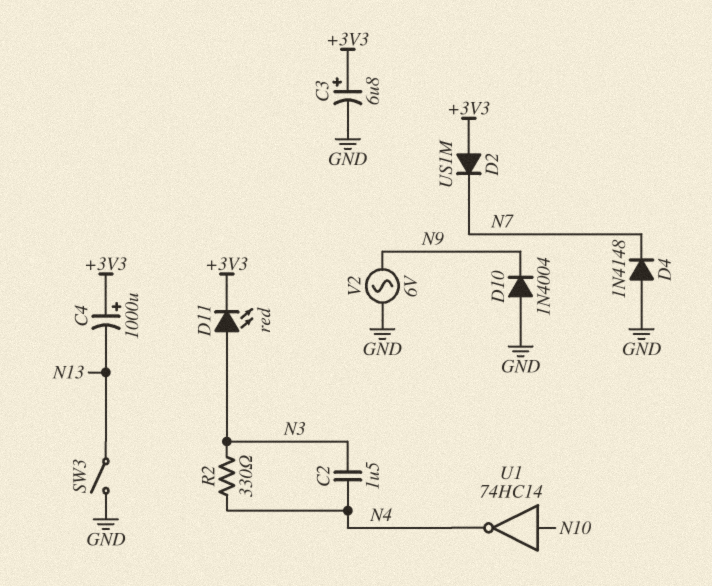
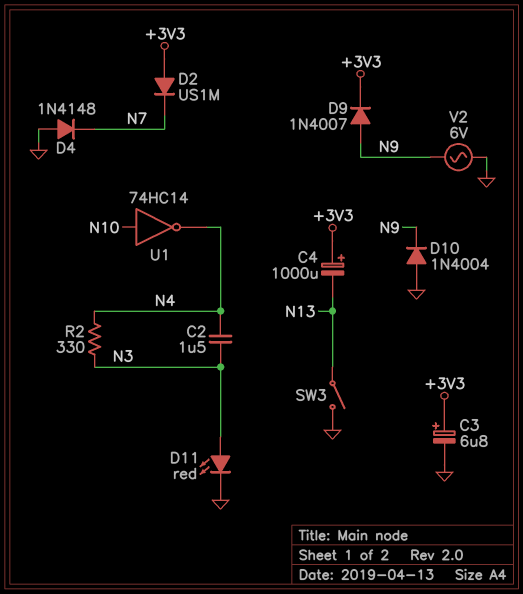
D9: none -> diode 1N4007 (A N9, K +3V3)
D11: LED red (A N3, K +3V3) -> LED red (A N3, K GND)

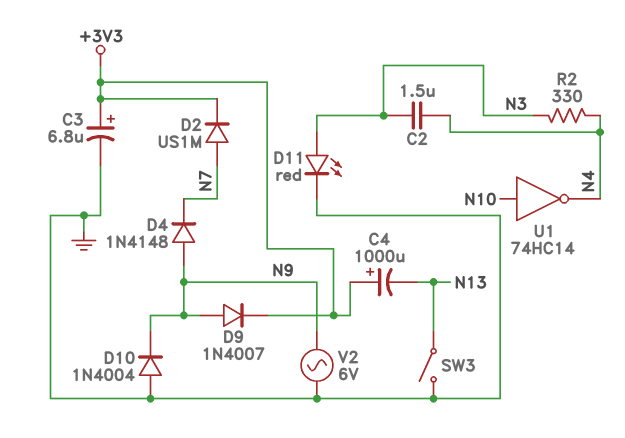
D2: diode US1M (A +3V3, K N7) -> diode US1M (A N7, K +3V3)
D4: diode 1N4148 (A GND, K N7) -> diode 1N4148 (A N9, K N7)

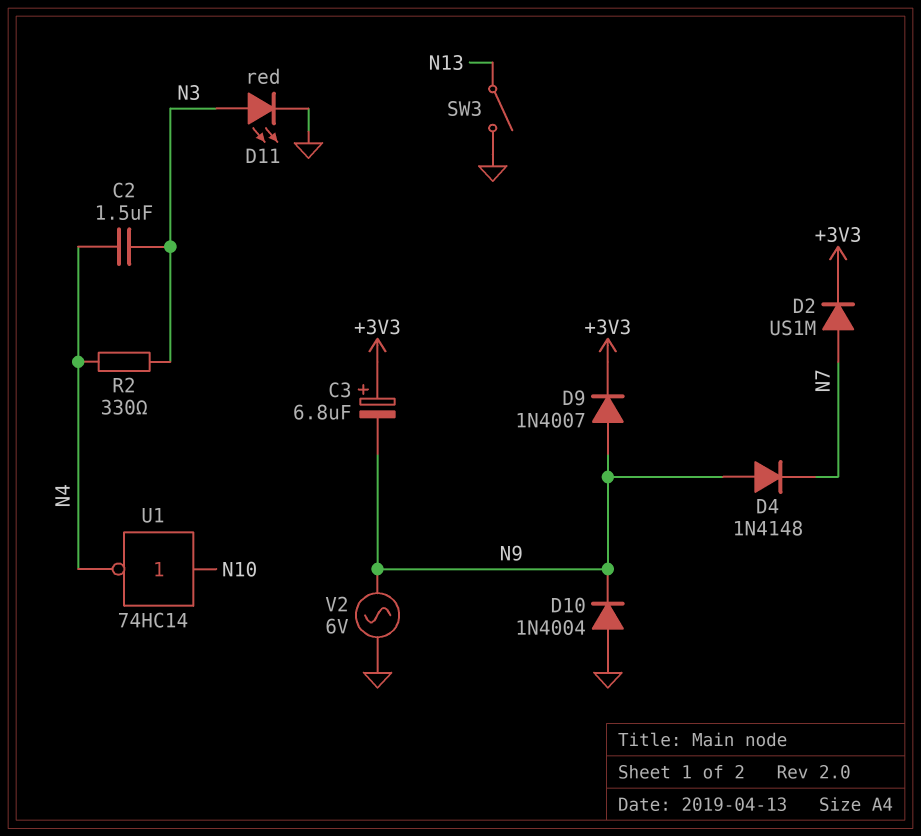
C3: 6.8uF (plus +3V3, minus GND) -> 6.8uF (plus +3V3, minus N9)
C4: 1000uF (plus +3V3, minus N13) -> none

